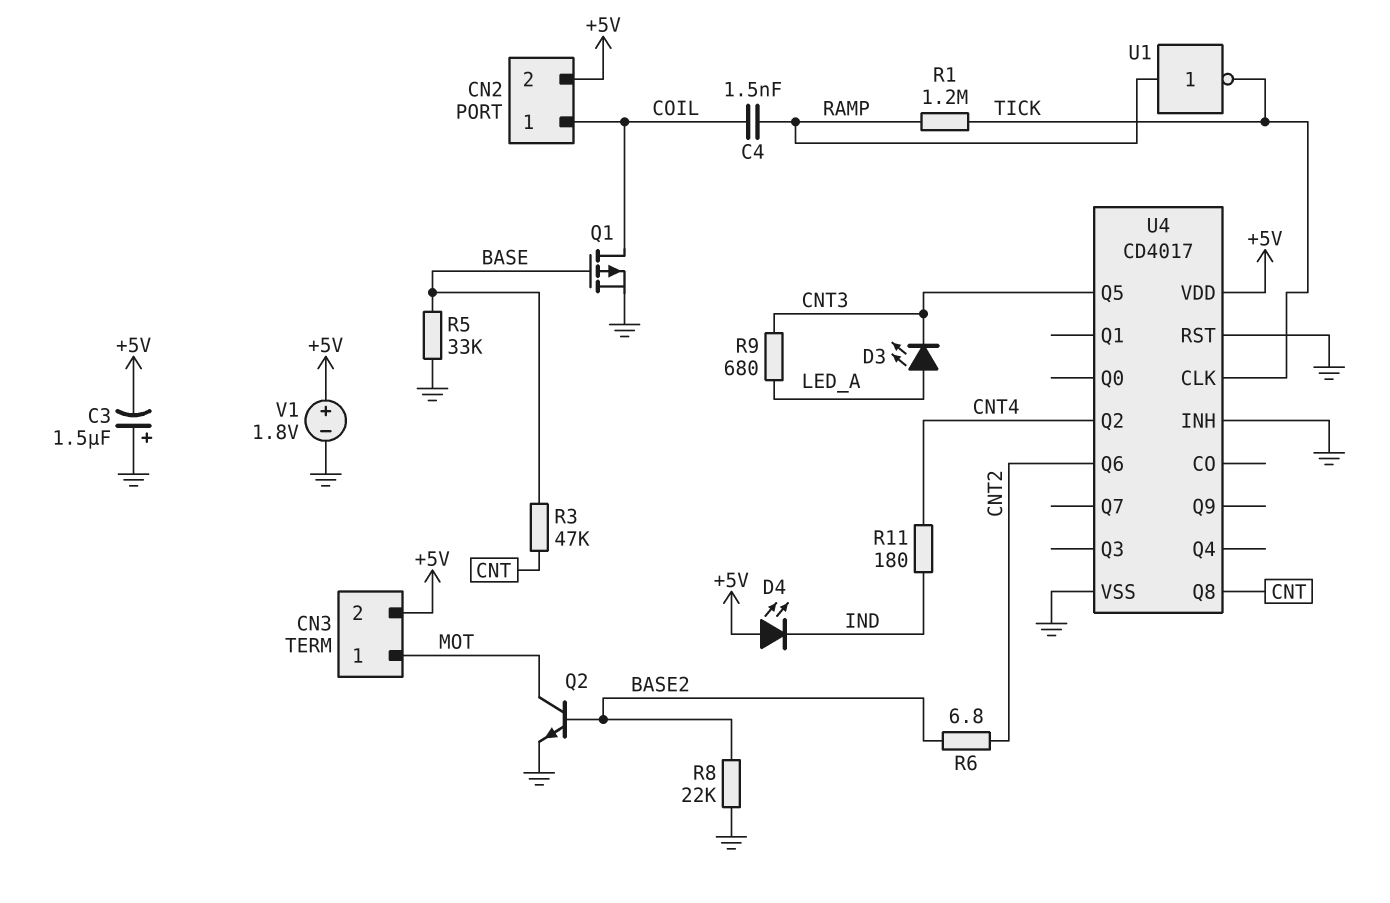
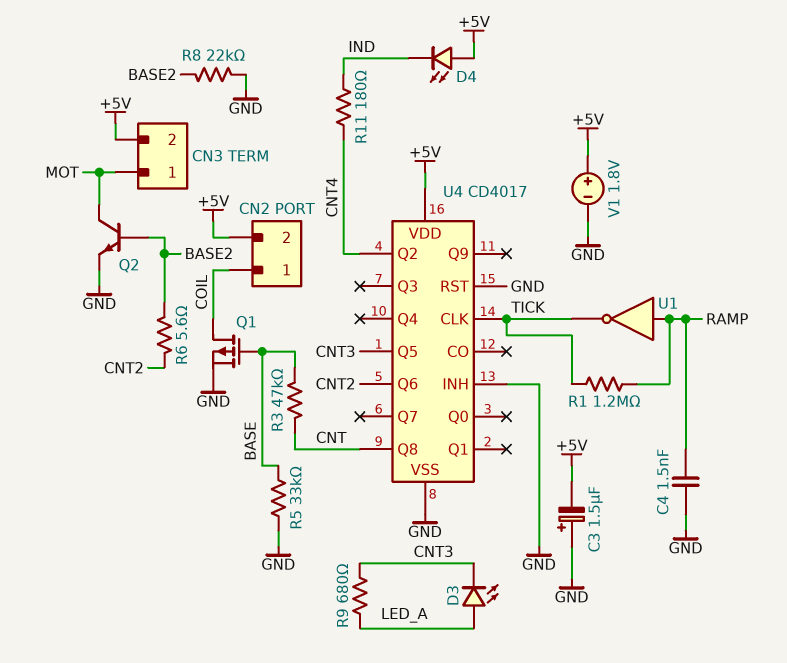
C4: 1.5nF (COIL, RAMP) -> 1.5nF (GND, RAMP)
R6: 6.8 (BASE2, CNT2) -> 5.6 (BASE2, CNT2)

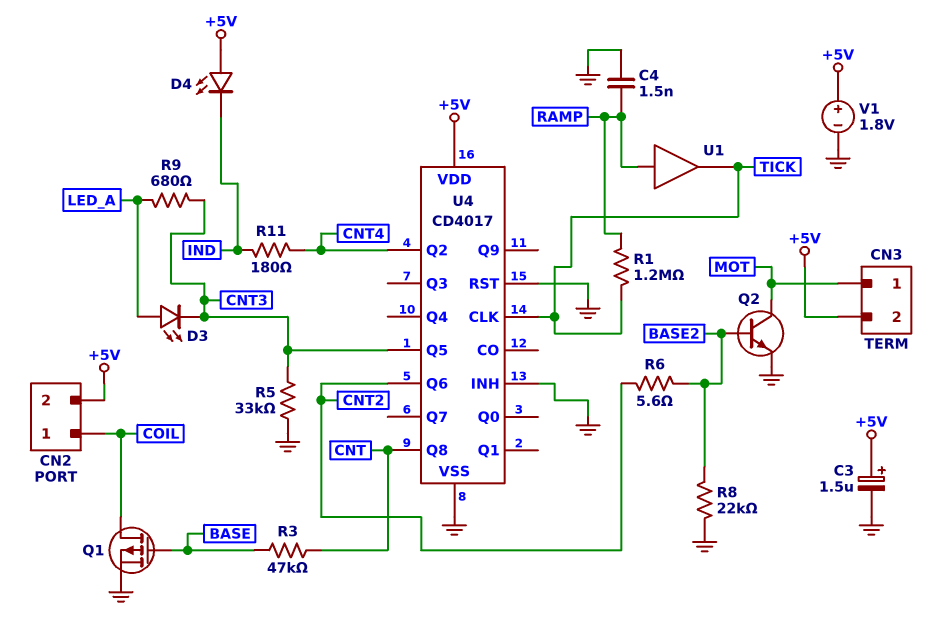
C3: 1.5uF (plus GND, minus +5V) -> 1.5uF (plus +5V, minus GND)
R5: 33k (BASE, GND) -> 33k (CNT3, GND)
U1: NOT (in RAMP, out TICK) -> buffer (in RAMP, out TICK)

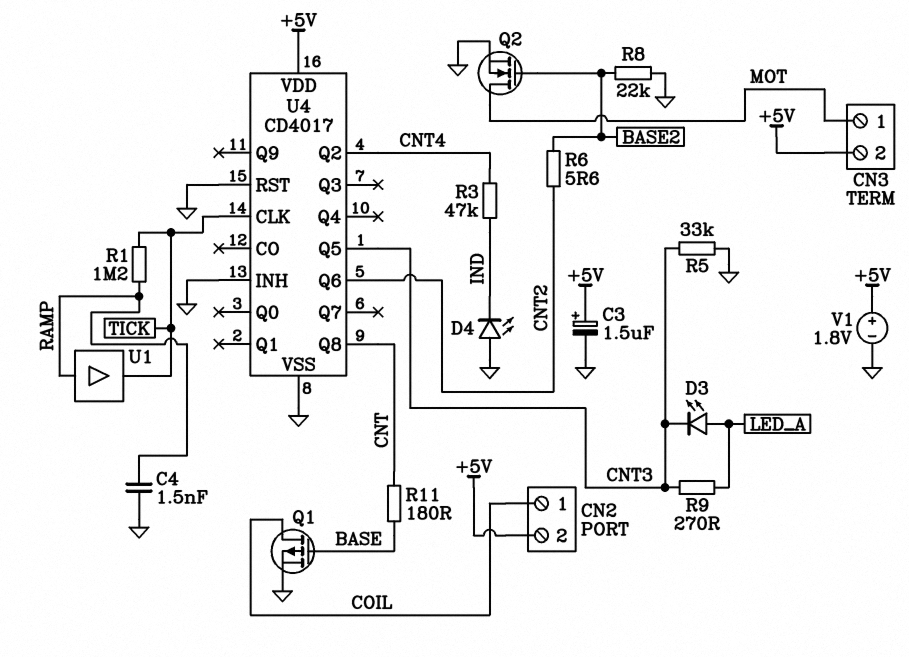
D4: LED (A +5V, K IND) -> LED (A GND, K IND)
Q2: NPN (B BASE2, C MOT, E GND) -> NMOS (G BASE2, D MOT, S GND)
R3: 47k (BASE, CNT) -> 47k (CNT4, IND)
R9: 680 (CNT3, LED_A) -> 270 (CNT3, LED_A)
R11: 180 (CNT4, IND) -> 180 (BASE, CNT)

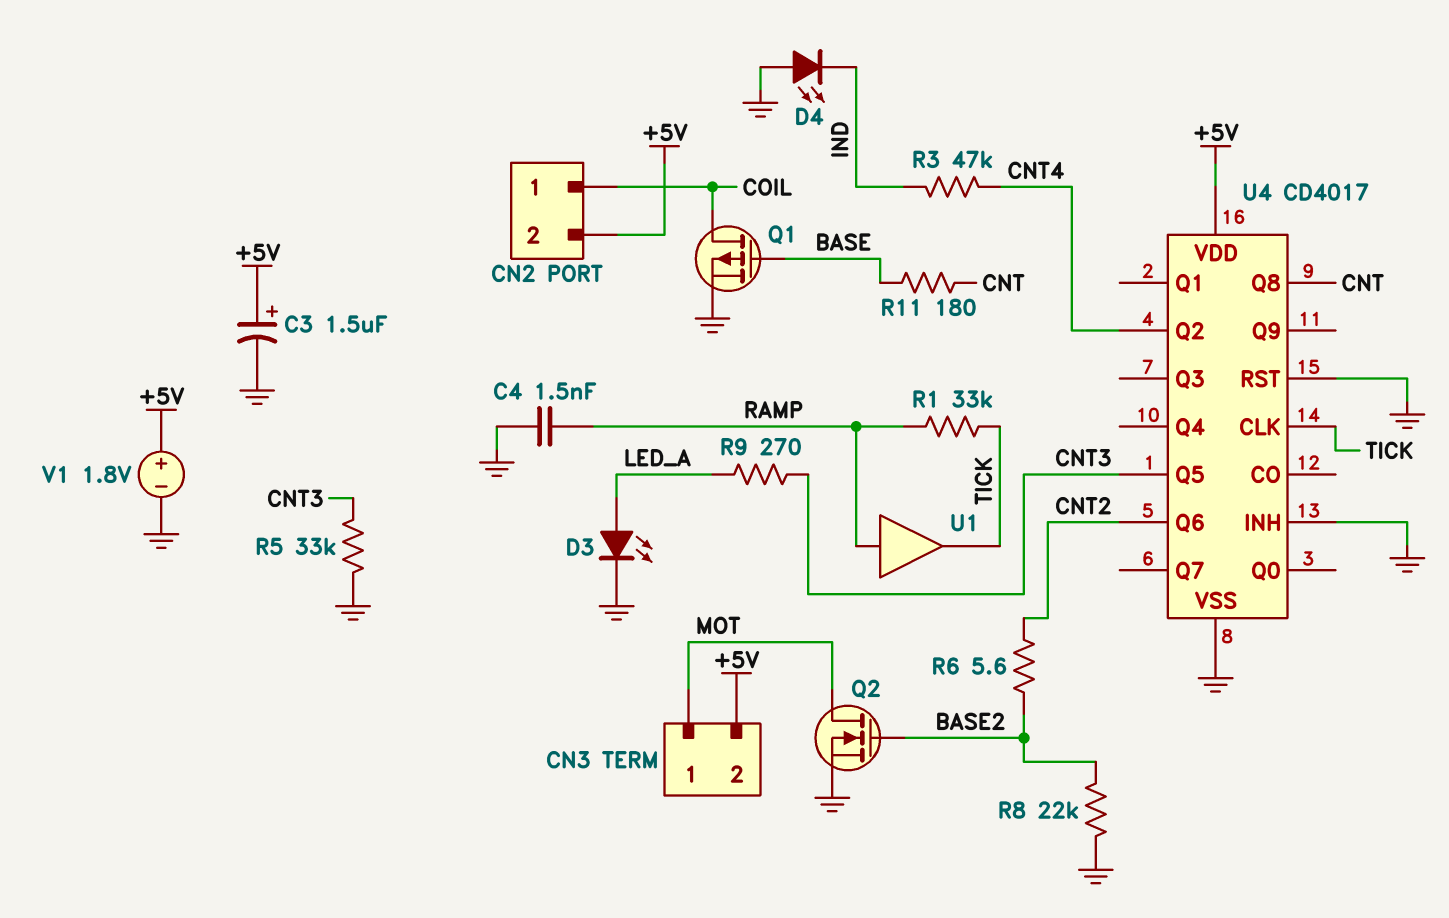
D3: LED (A LED_A, K CNT3) -> LED (A LED_A, K GND)
R1: 1.2M (RAMP, TICK) -> 33k (RAMP, TICK)

